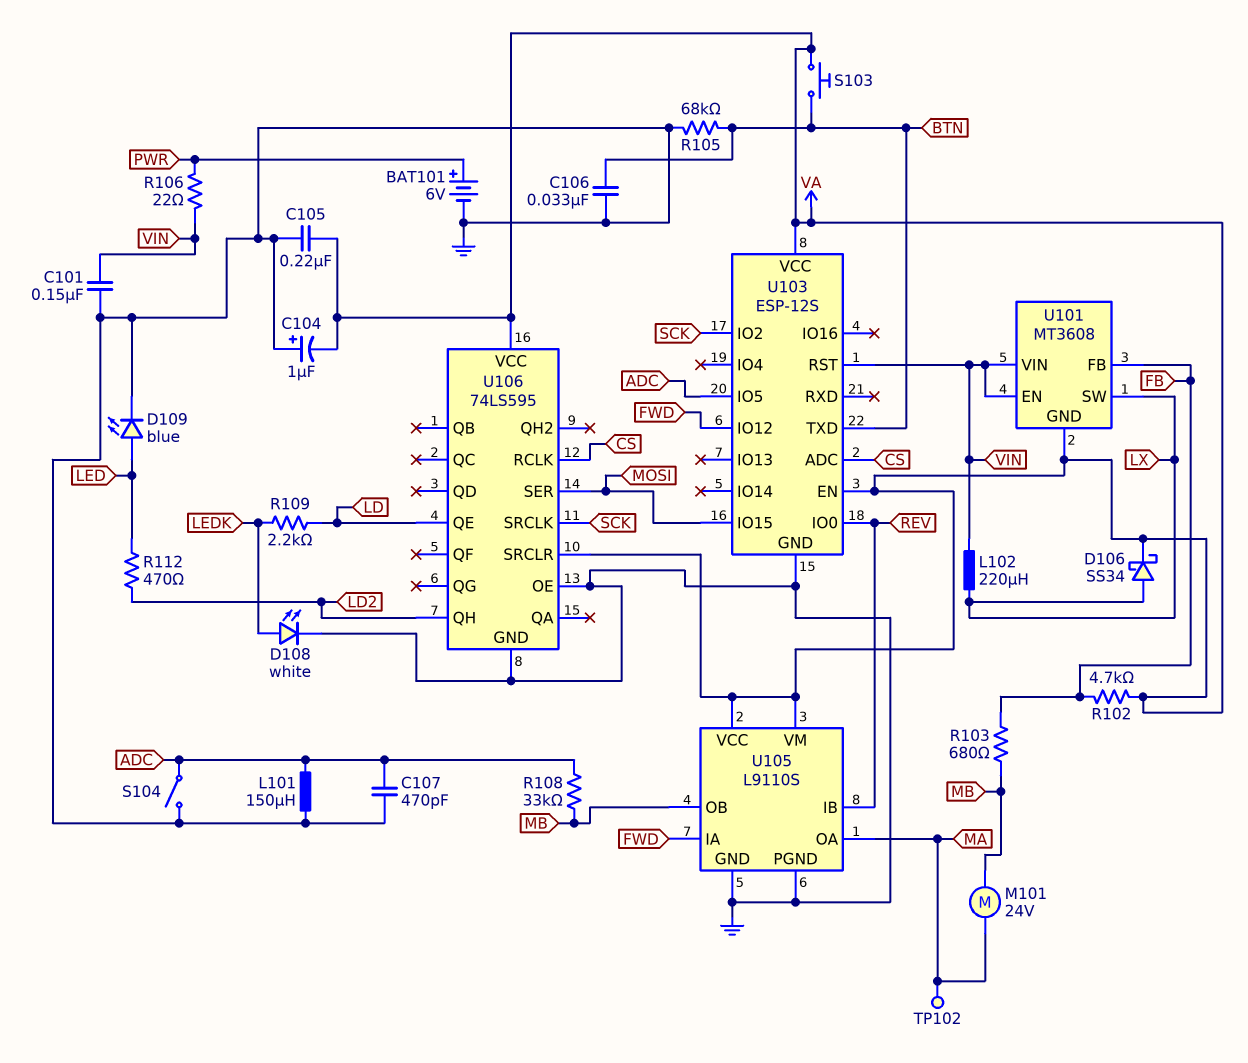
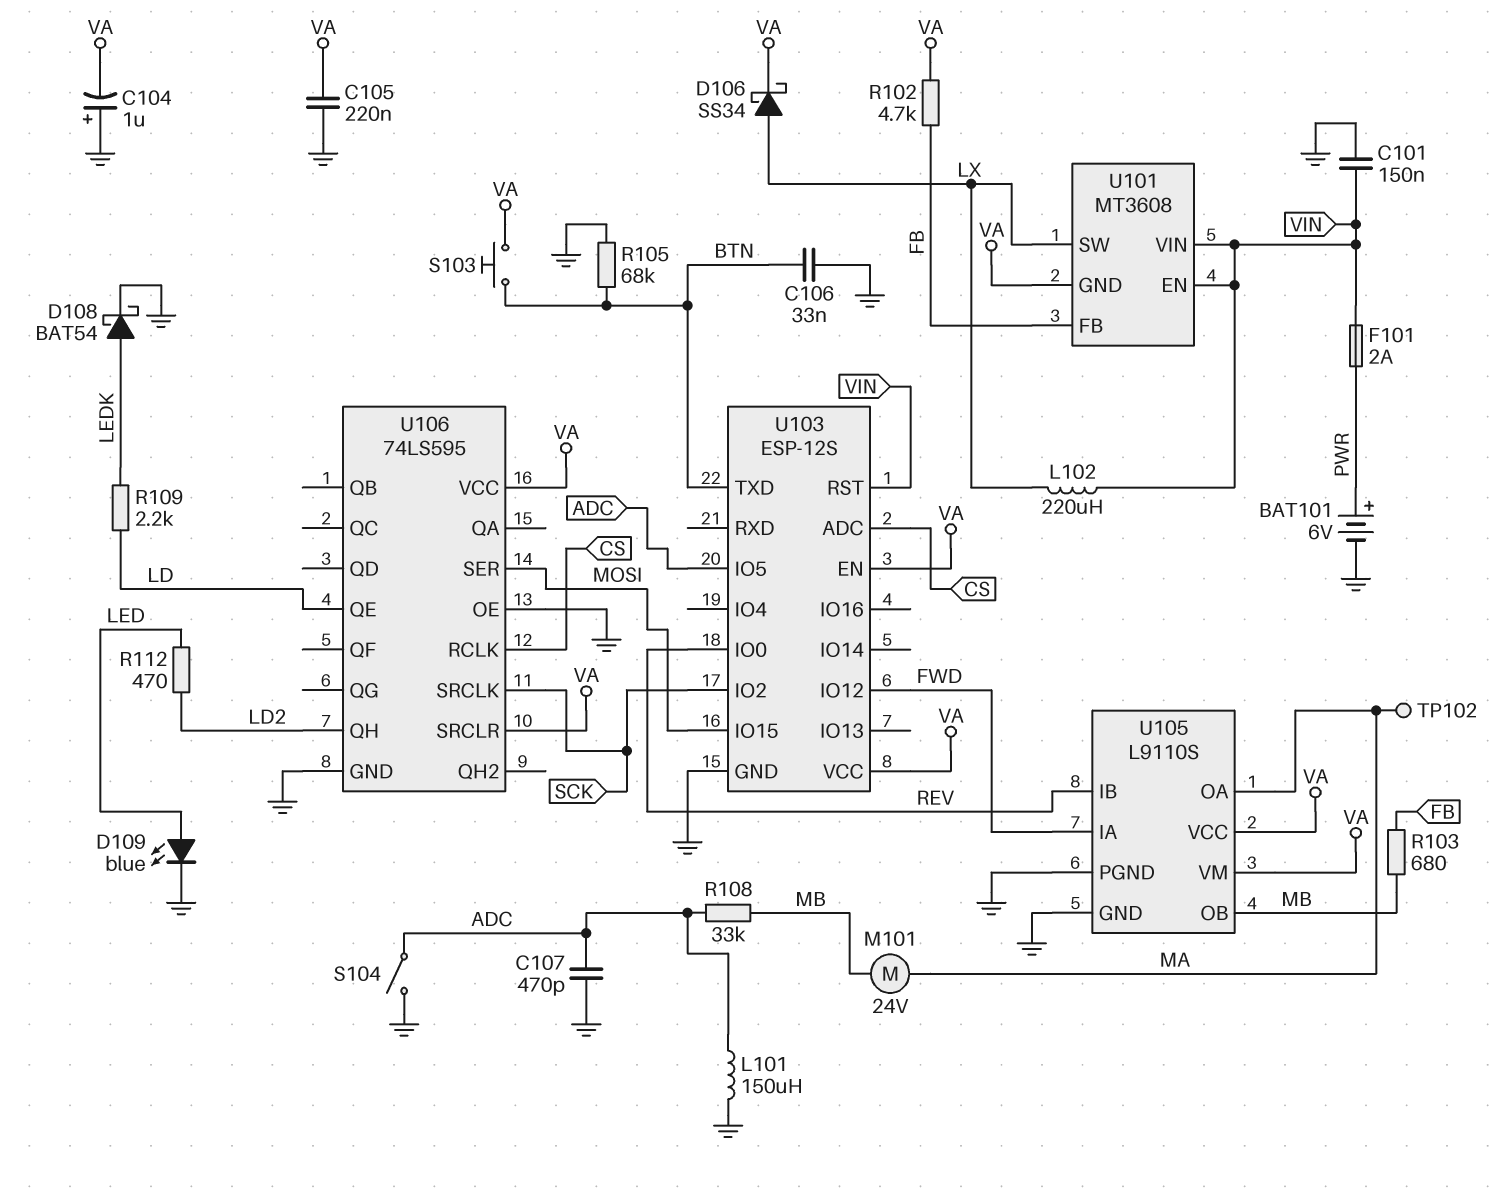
D108: LED white (A LEDK, K GND) -> schottky BAT54 (A LEDK, K GND)
F101: none -> 2A (PWR, VIN)
R106: 22 (PWR, VIN) -> none

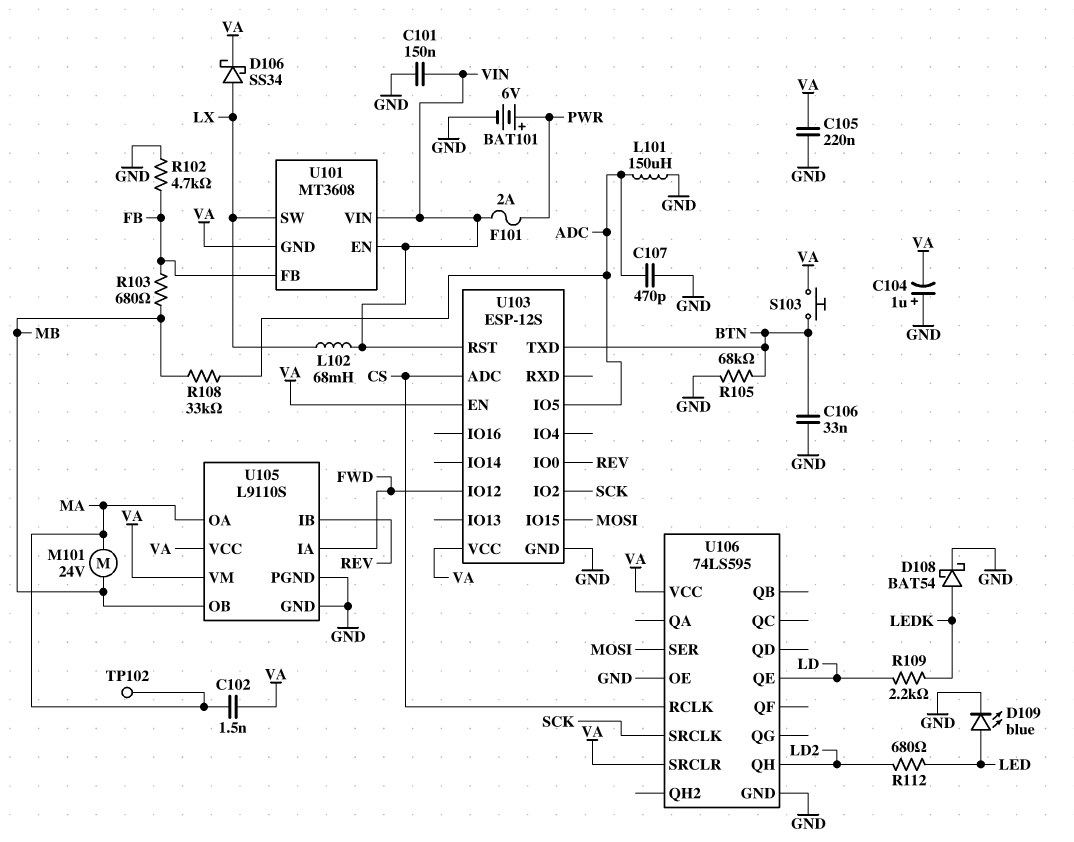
C102: none -> 1.5nF (MA, VA)
L102: 220uH (LX, VIN) -> 68mH (LX, VIN)
R102: 4.7k (FB, VA) -> 4.7k (FB, GND)
R112: 470 (LD2, LED) -> 680 (LD2, LED)
S104: switch (ADC, GND) -> none

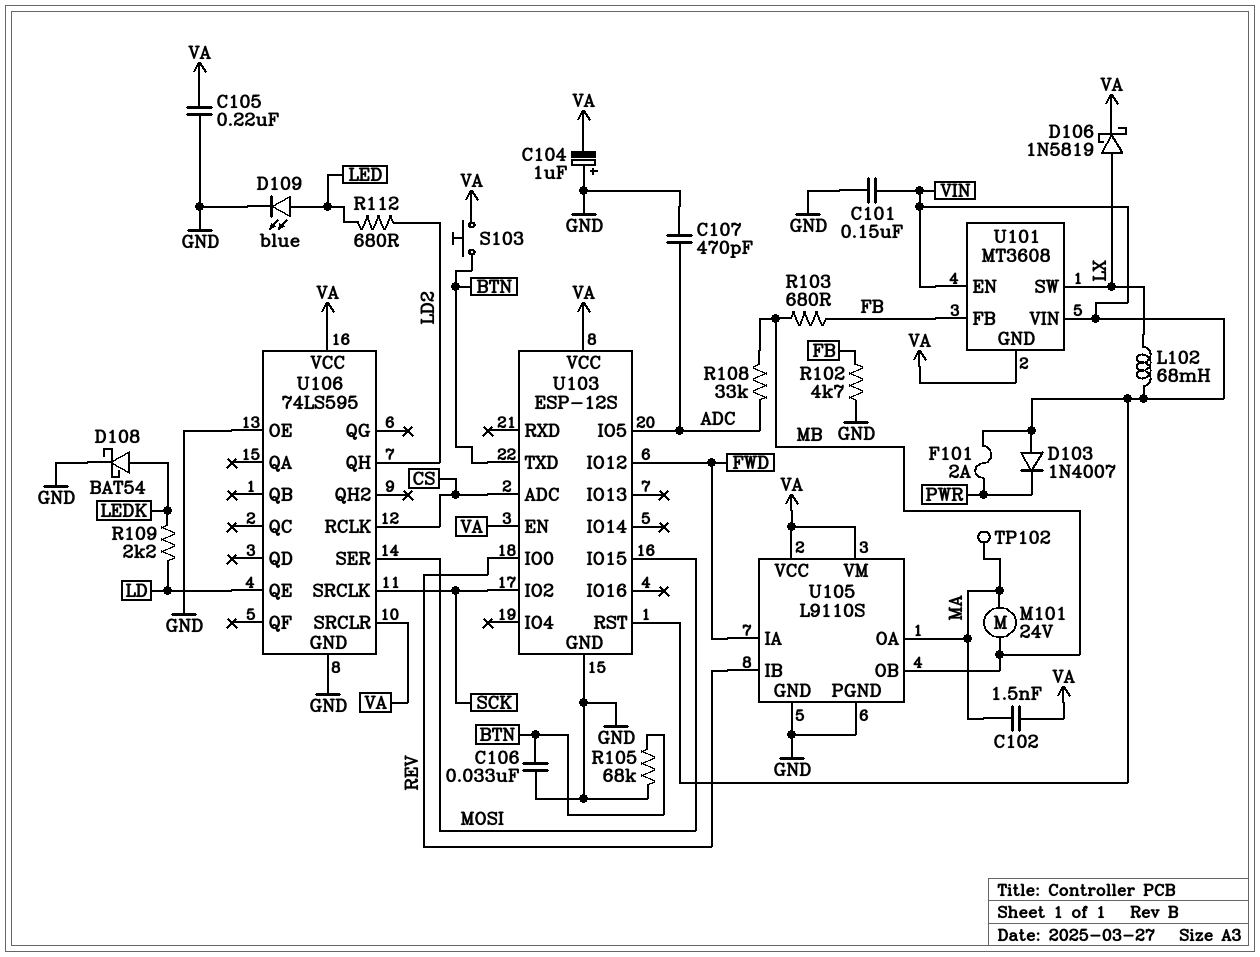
BAT101: 6V (plus PWR, minus GND) -> none
D103: none -> diode 1N4007 (A VIN, K PWR)
D106: schottky SS34 (A LX, K VA) -> schottky 1N5819 (A LX, K VA)
L101: 150uH (ADC, GND) -> none

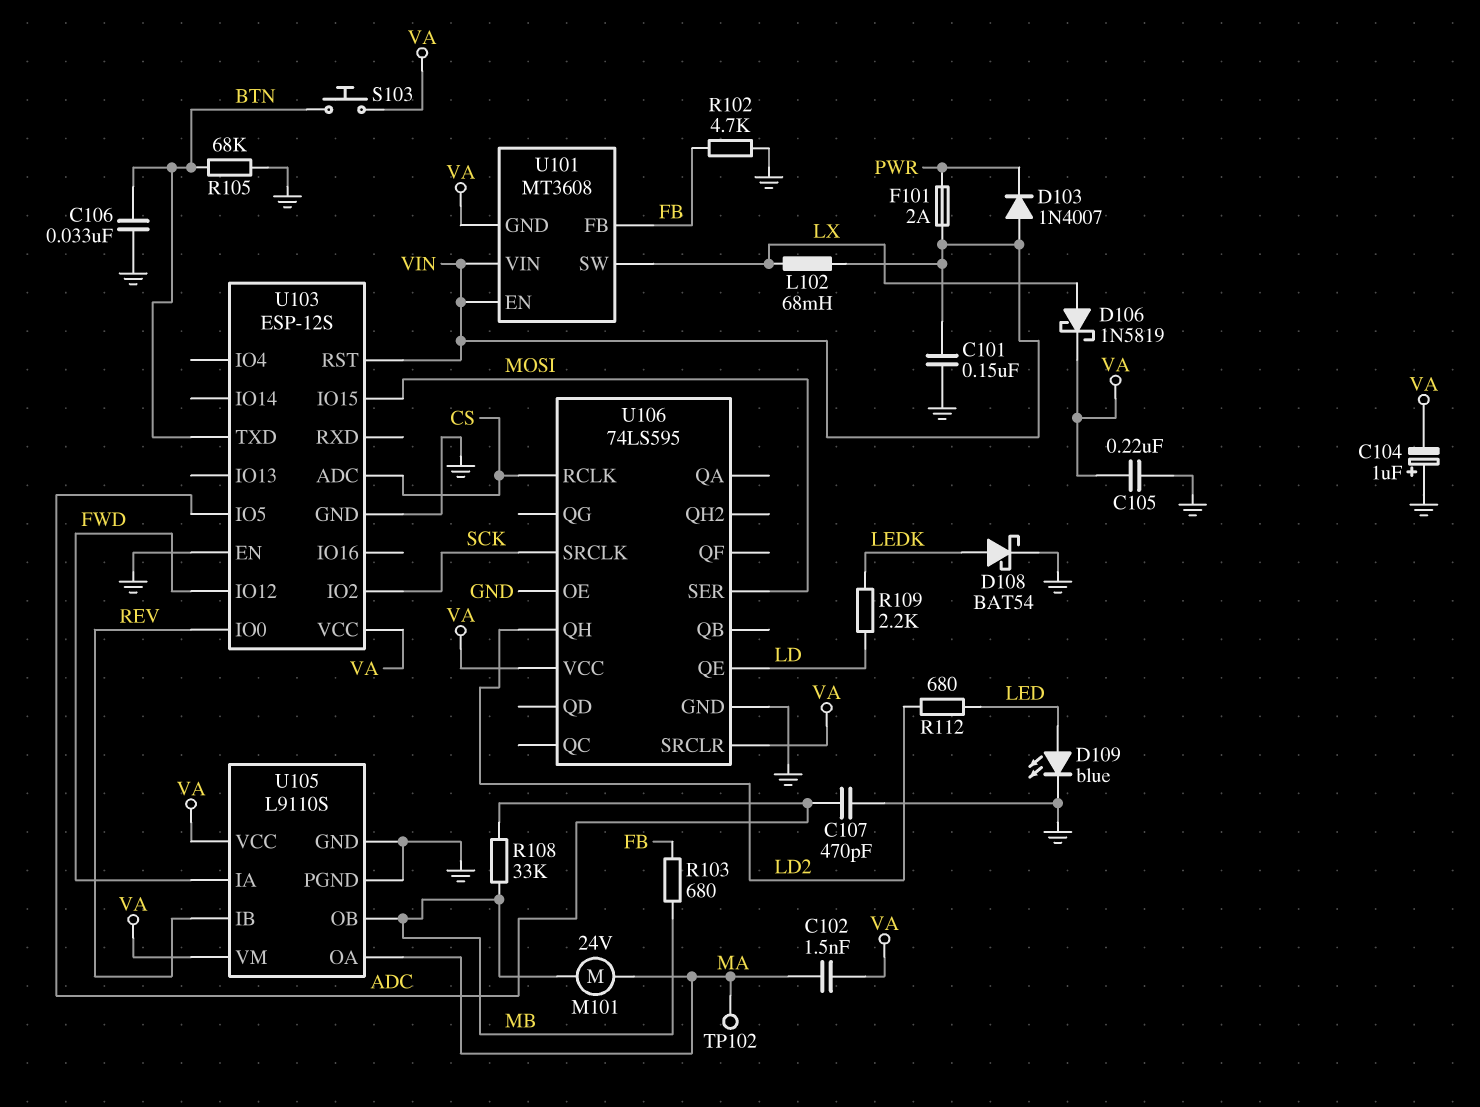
U103 pin EN: VA -> GND

